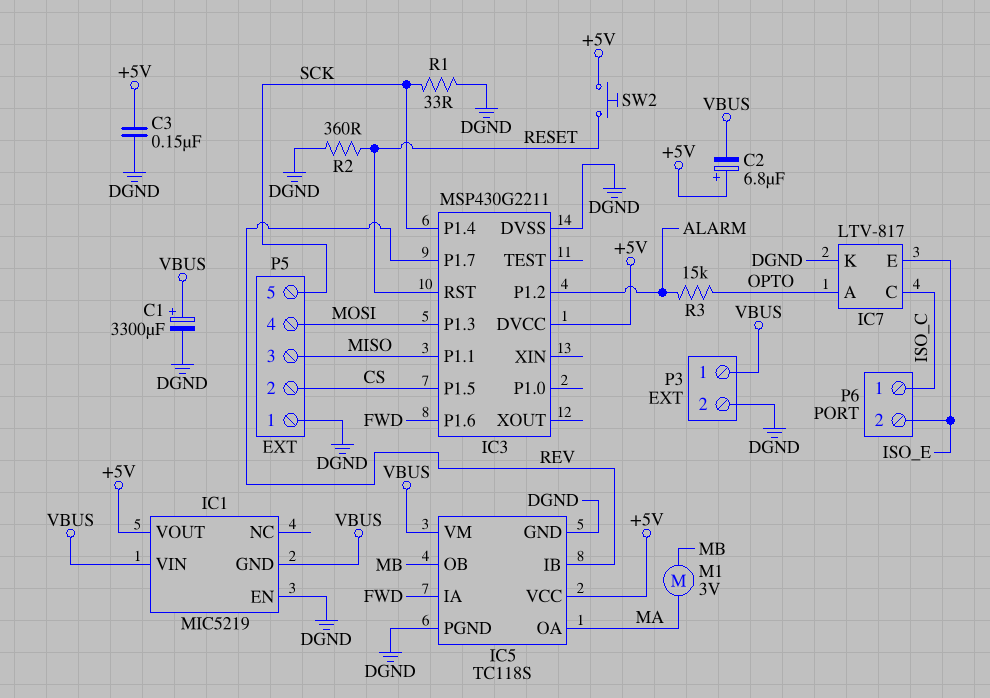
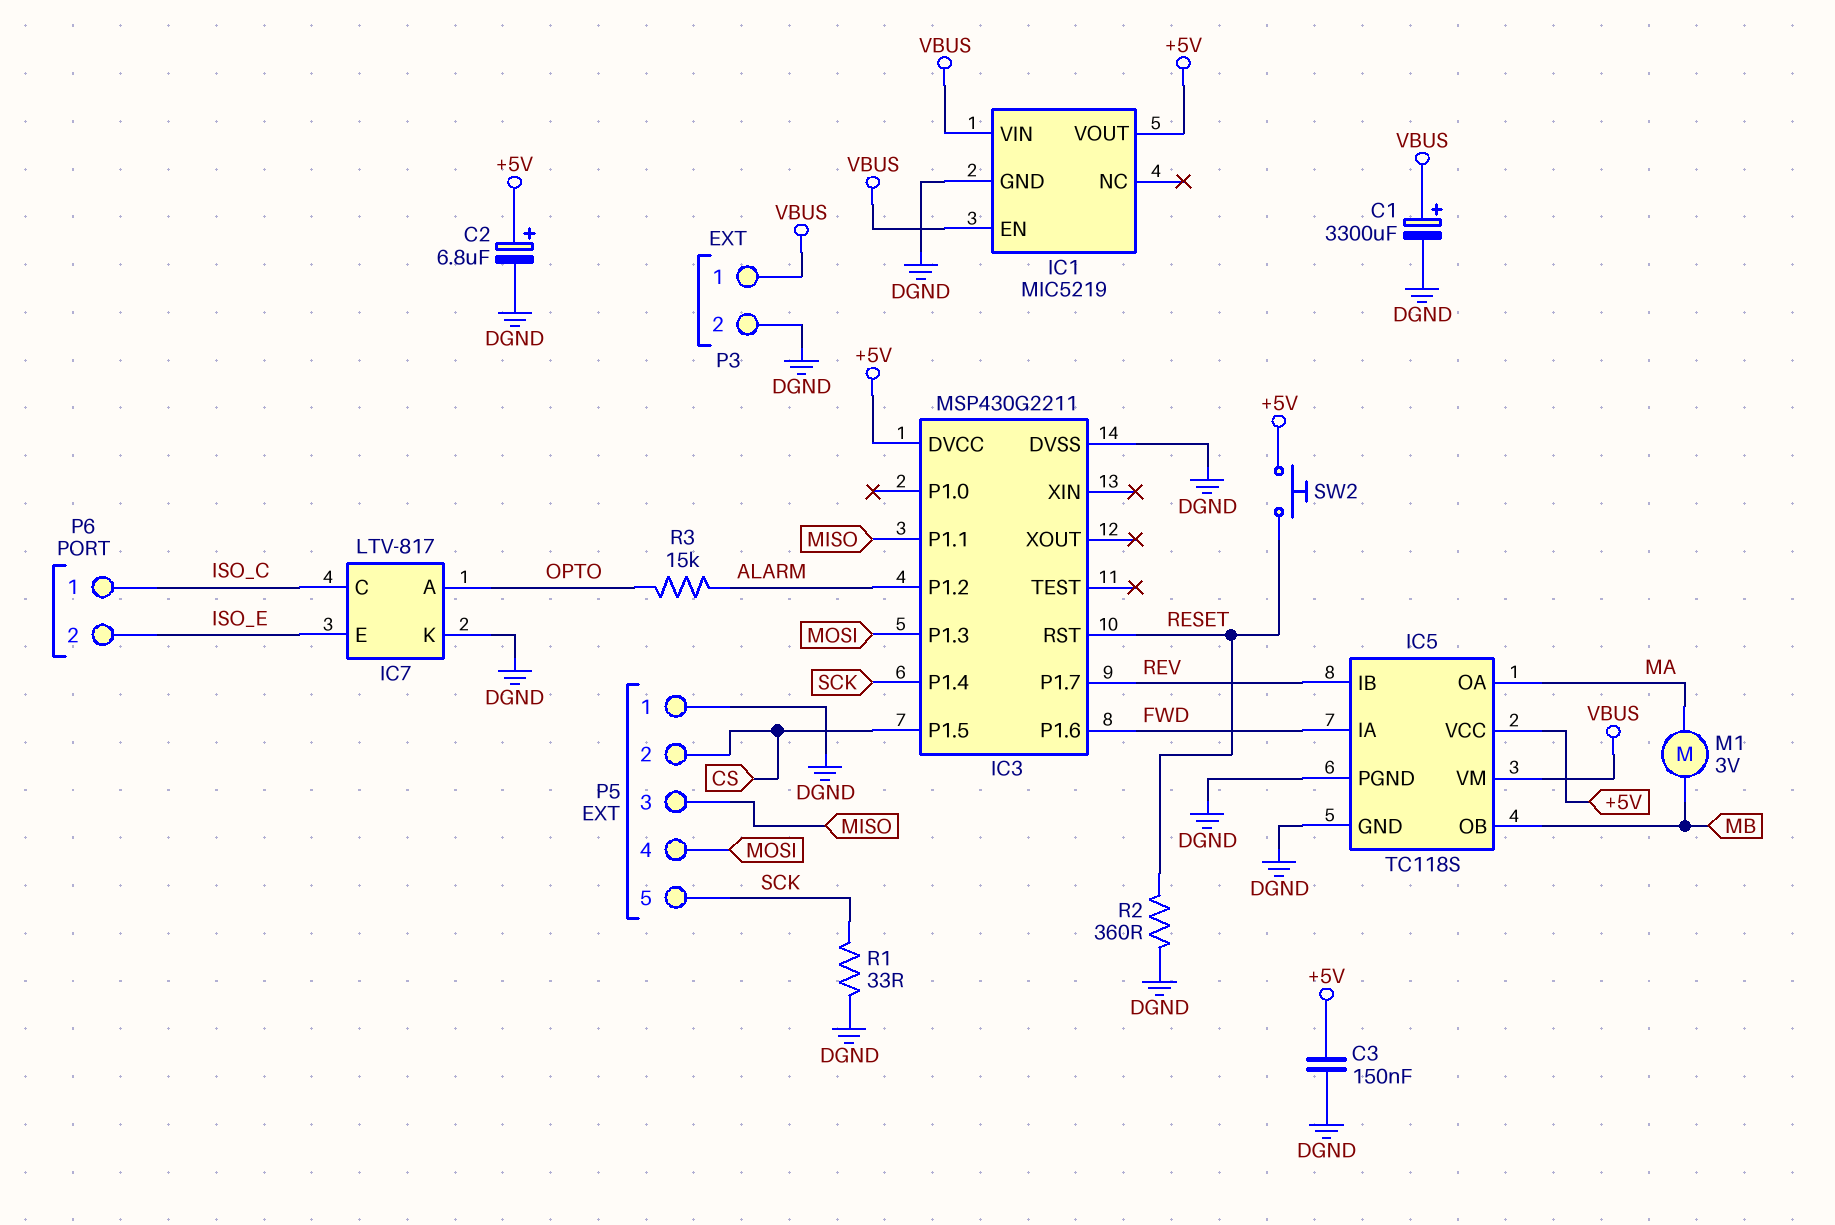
C2: 6.8uF (plus +5V, minus VBUS) -> 6.8uF (plus +5V, minus DGND)
IC1 pin EN: DGND -> VBUS
IC1 pin GND: VBUS -> DGND

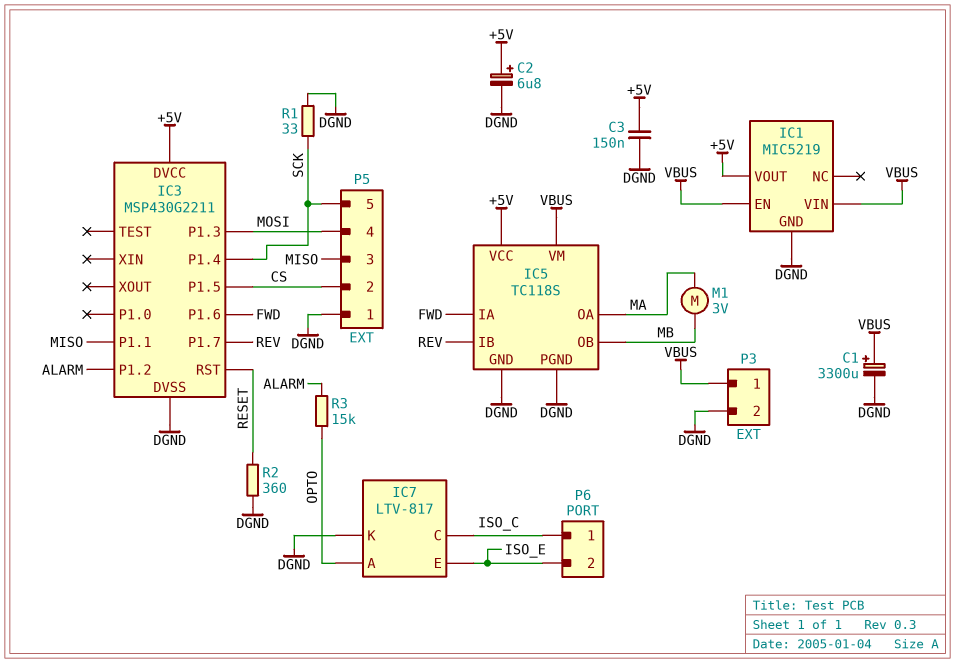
SW2: button (+5V, RESET) -> none

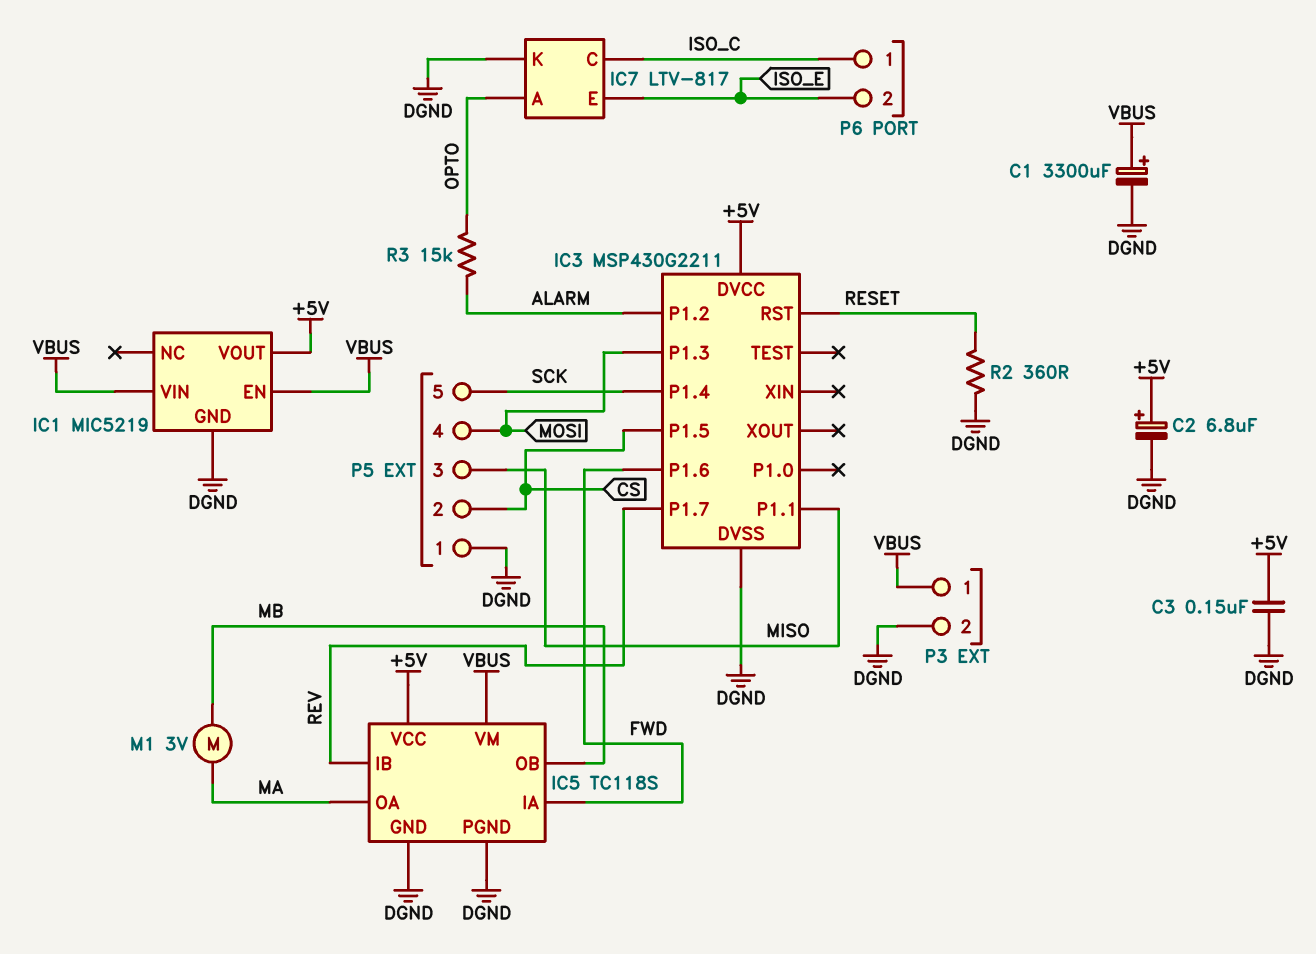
R1: 33 (DGND, SCK) -> none

